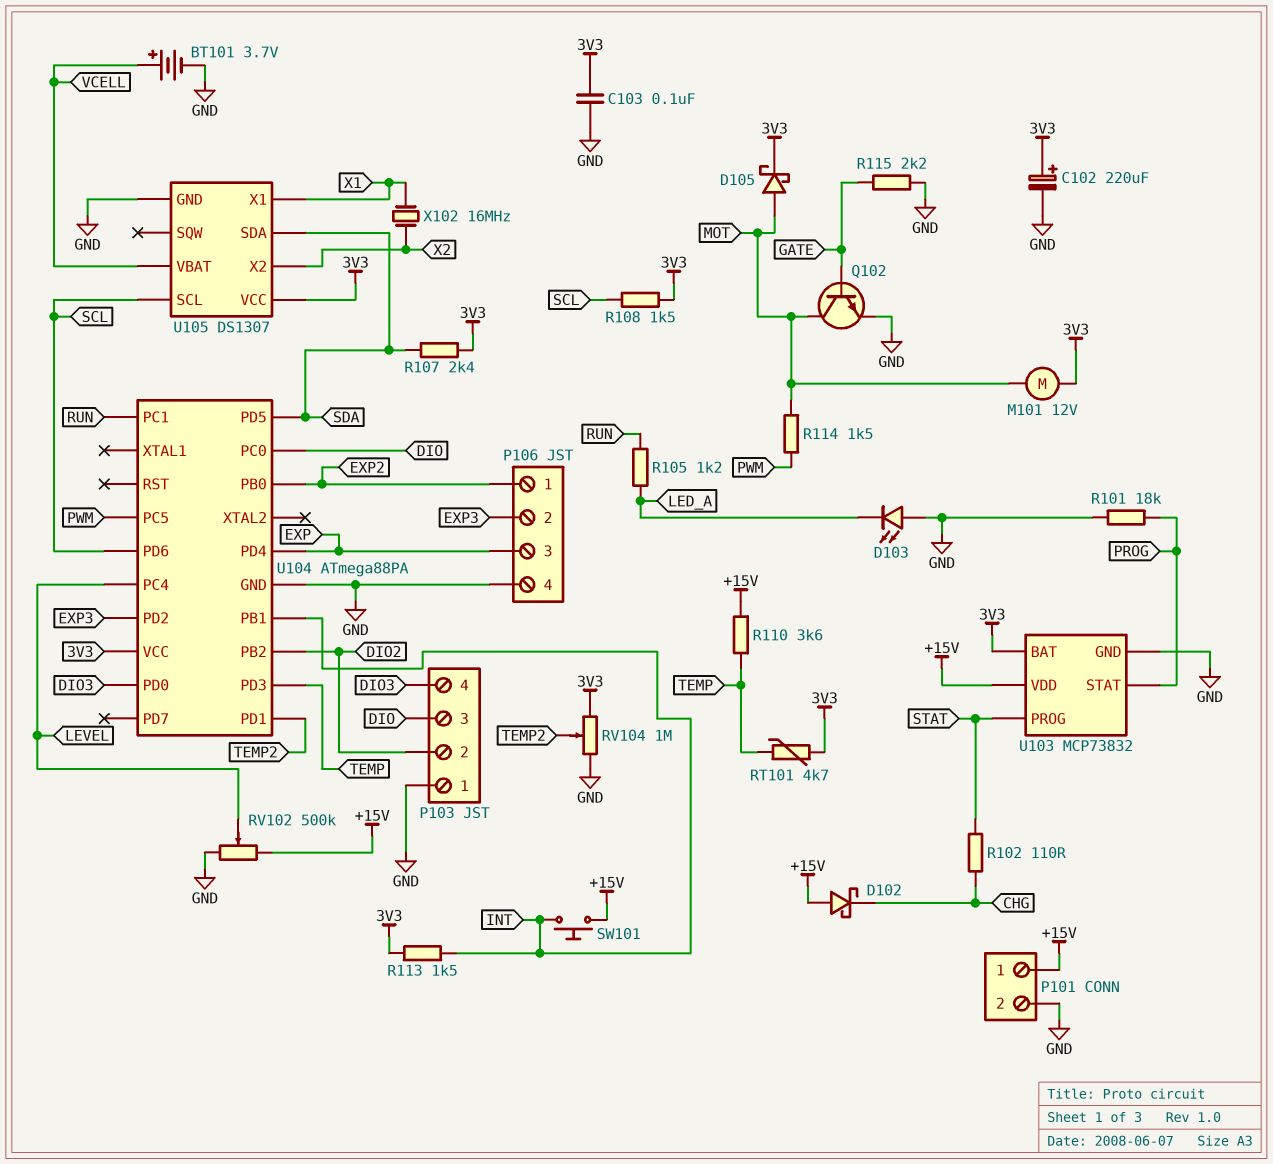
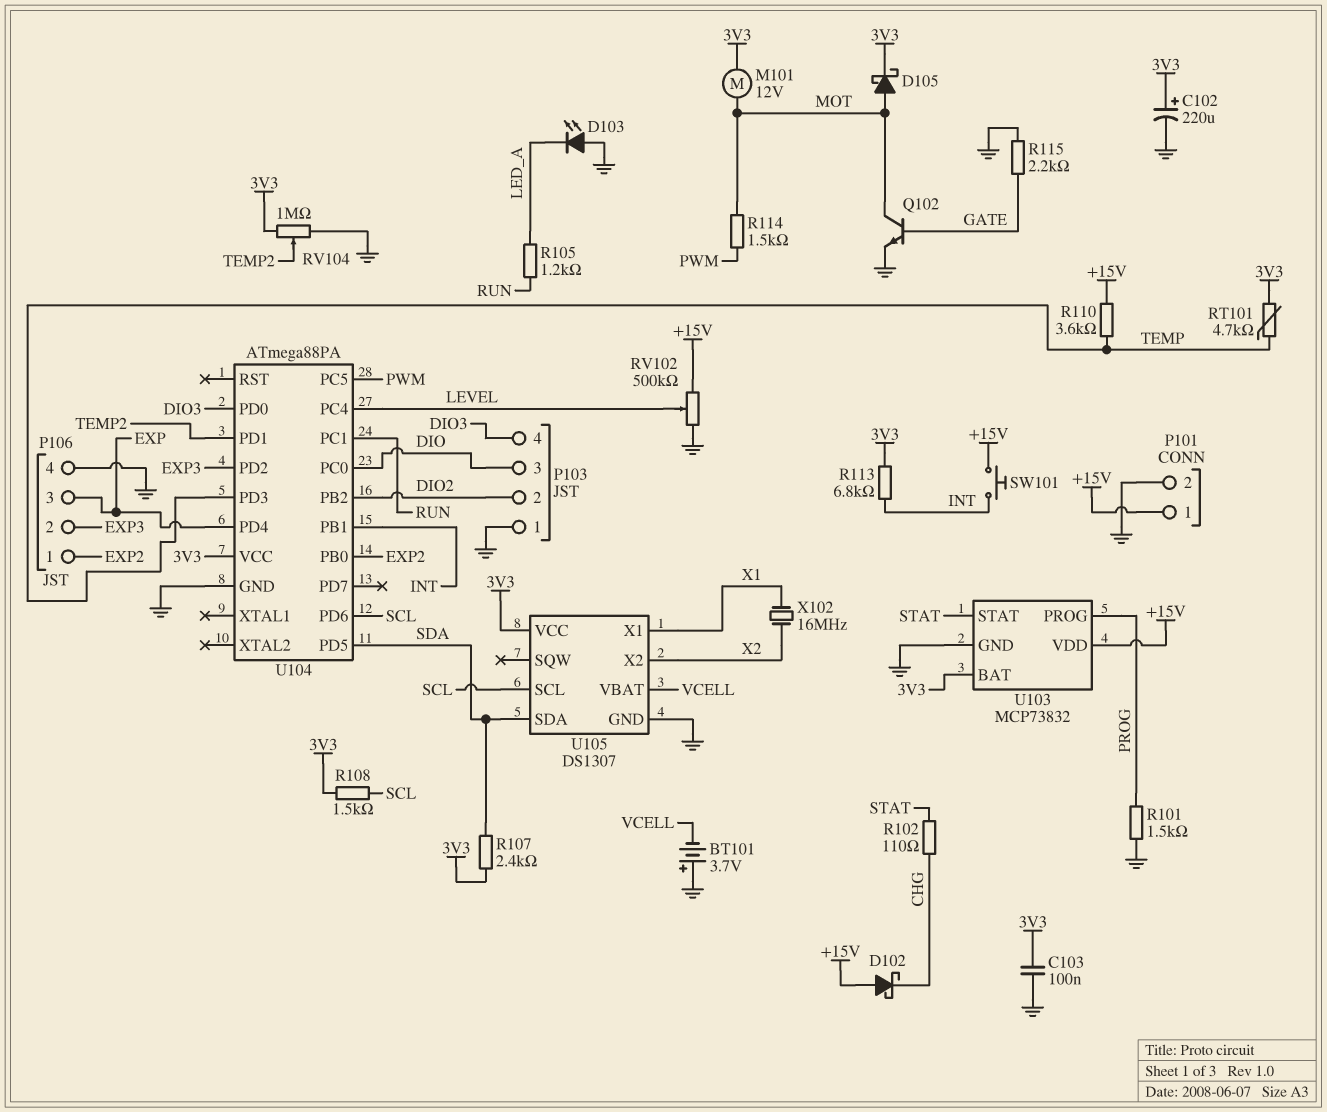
BT101: 3.7V (plus VCELL, minus GND) -> 3.7V (plus GND, minus VCELL)
R101: 18k (GND, PROG) -> 1.5k (GND, PROG)
R113: 1.5k (3V3, INT) -> 6.8k (3V3, INT)
U103 pin PROG: STAT -> PROG
U103 pin STAT: PROG -> STAT

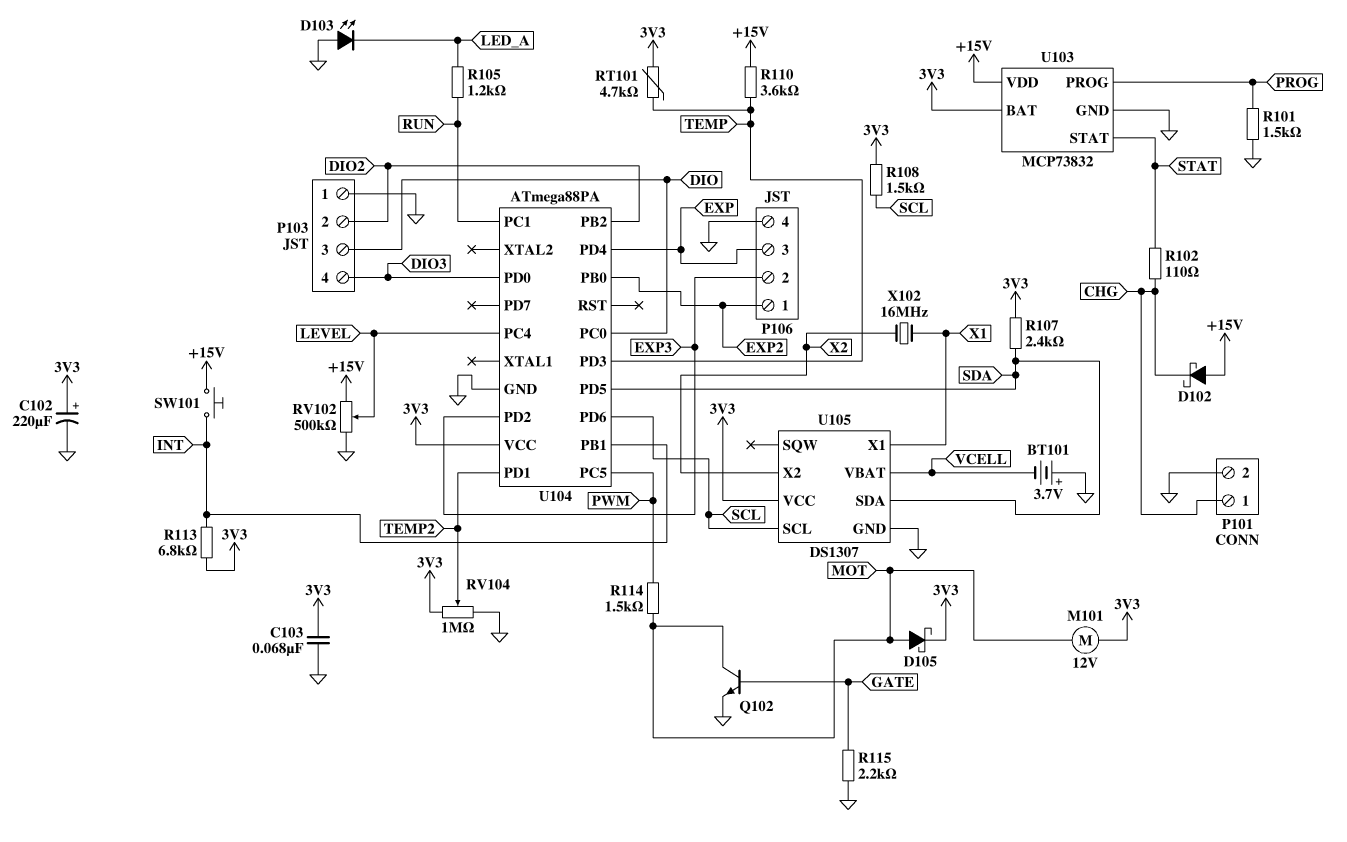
C103: 100nF (3V3, GND) -> 68nF (3V3, GND)
P101 pin 1: +15V -> CHG

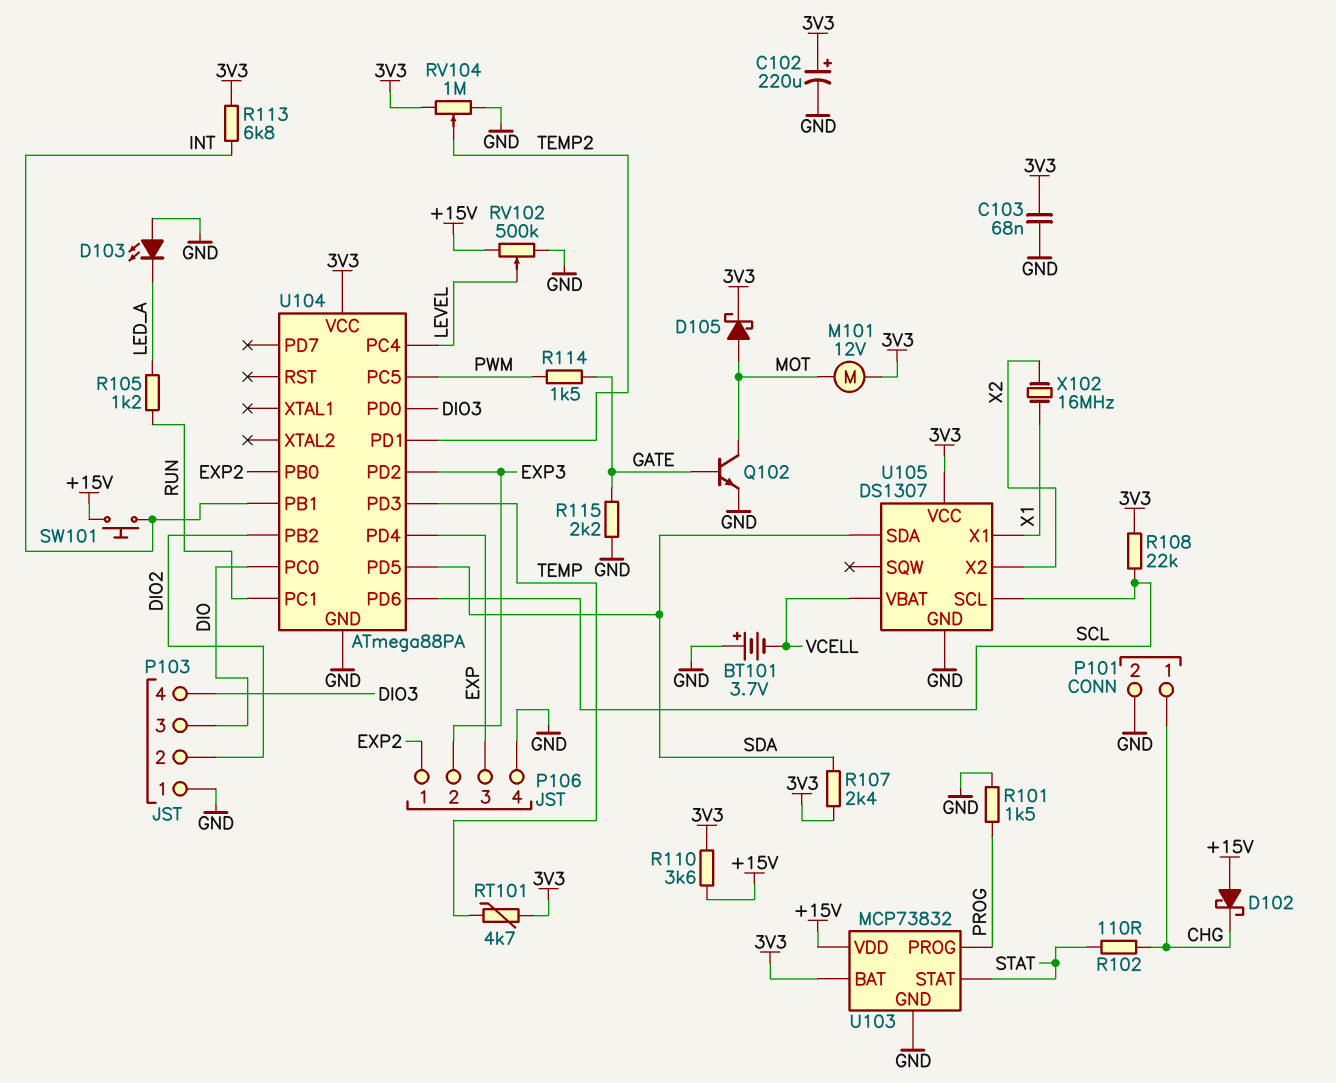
R108: 1.5k (3V3, SCL) -> 22k (3V3, SCL)
R110: 3.6k (+15V, TEMP) -> 3.6k (+15V, 3V3)
R114: 1.5k (MOT, PWM) -> 1.5k (GATE, PWM)

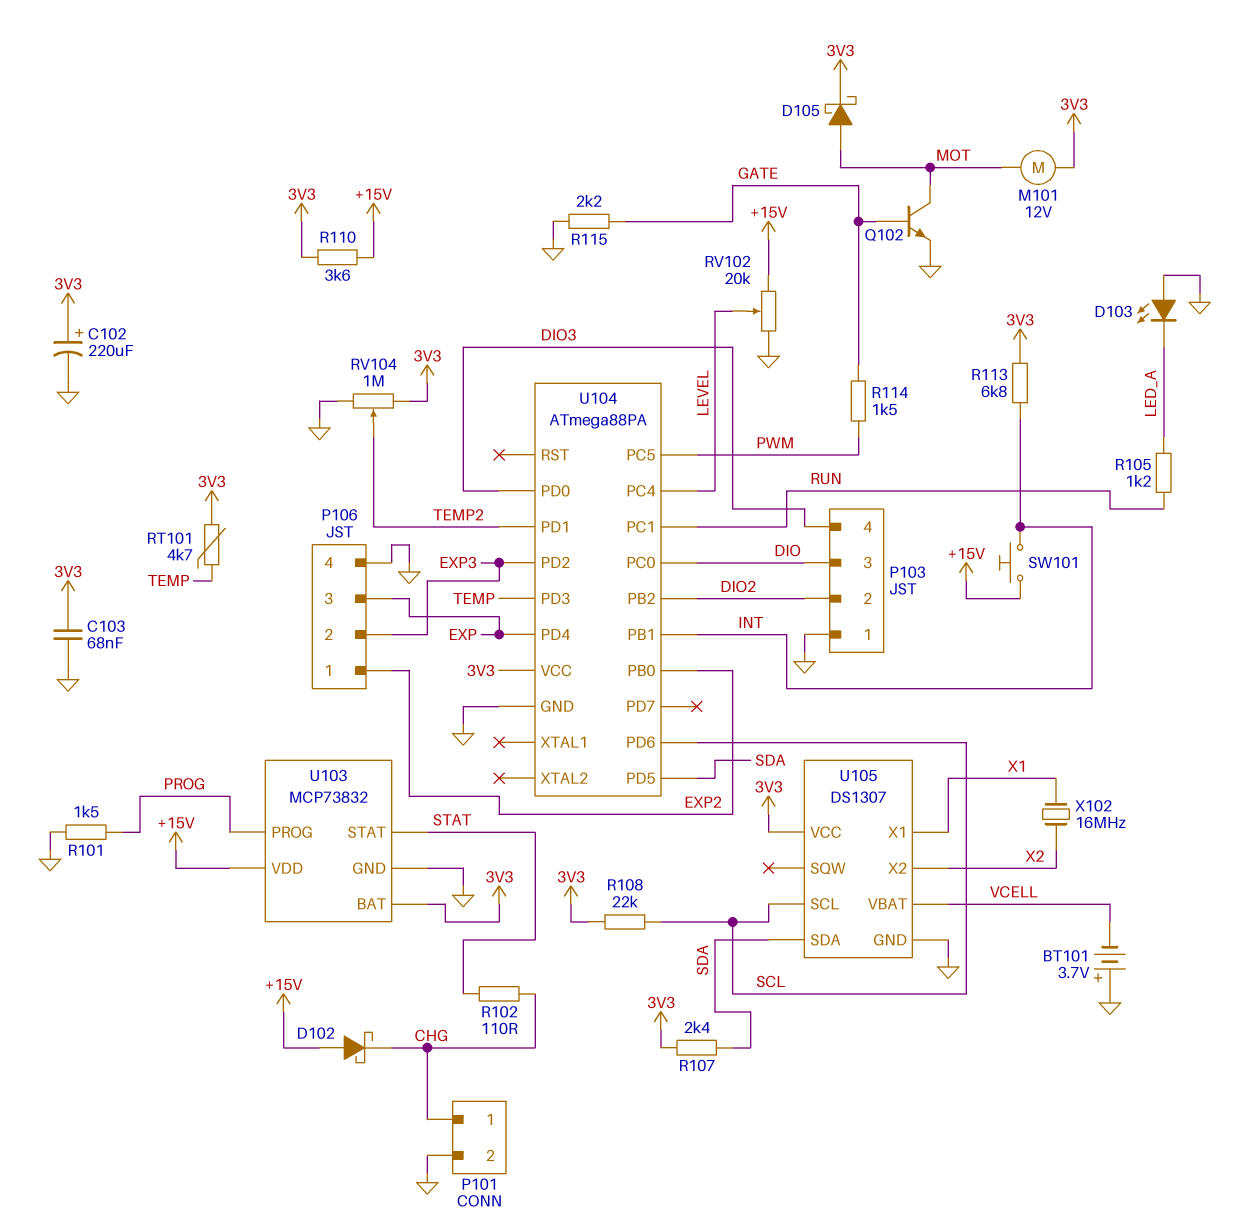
RV102: 500k (+15V, GND, wiper LEVEL) -> 20k (+15V, GND, wiper LEVEL)

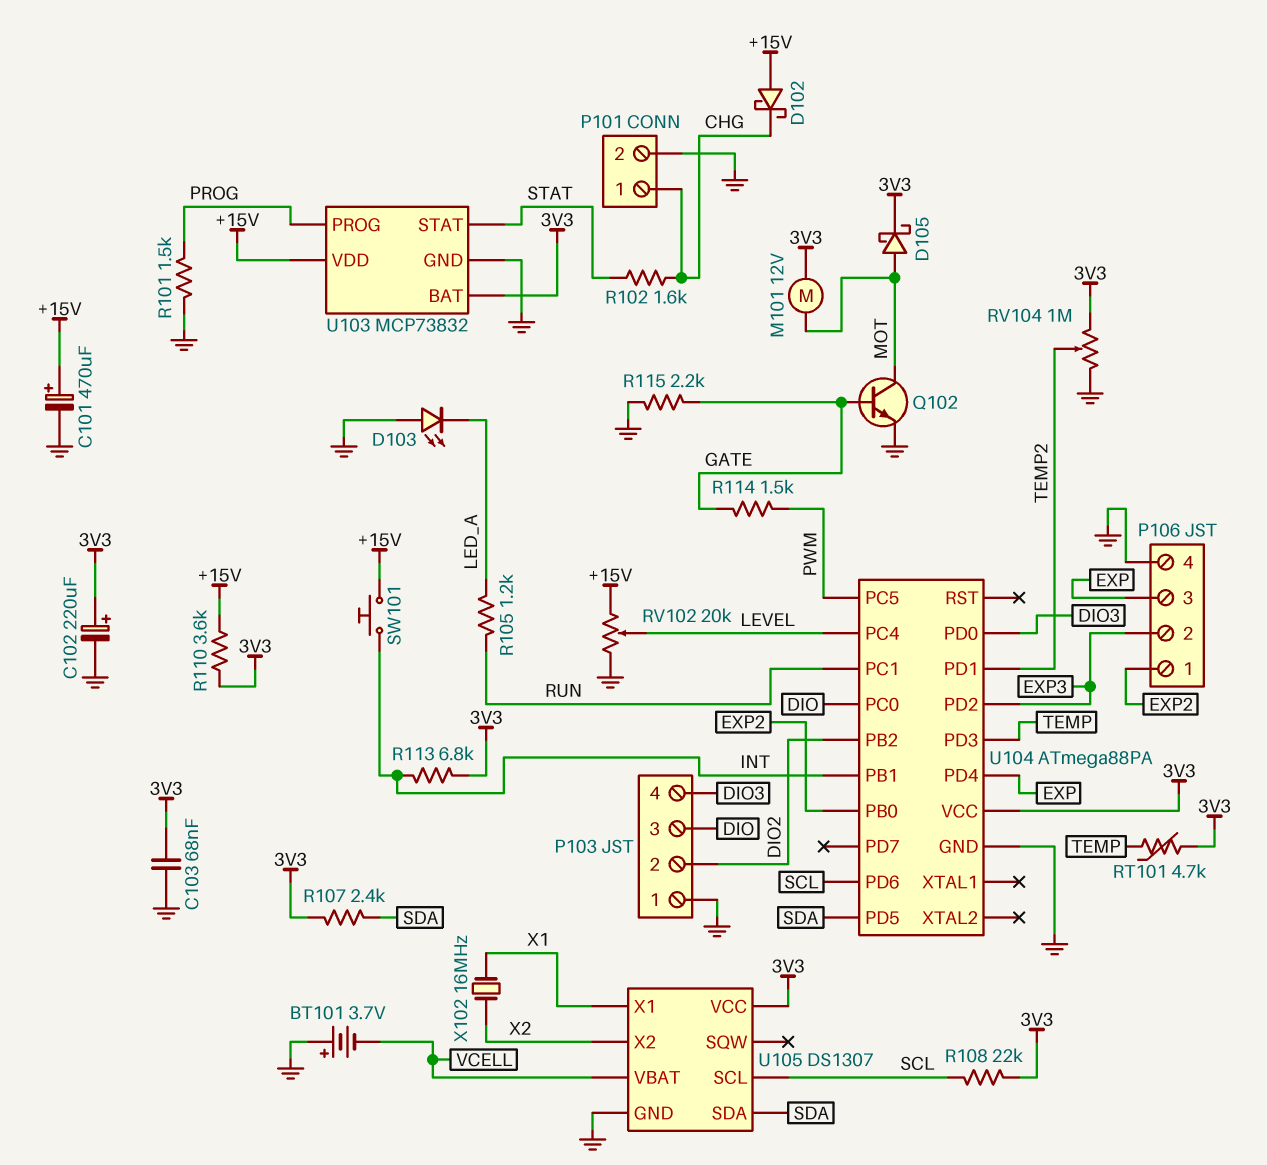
C101: none -> 470uF (plus +15V, minus GND)
R102: 110 (CHG, STAT) -> 1.6k (CHG, STAT)

